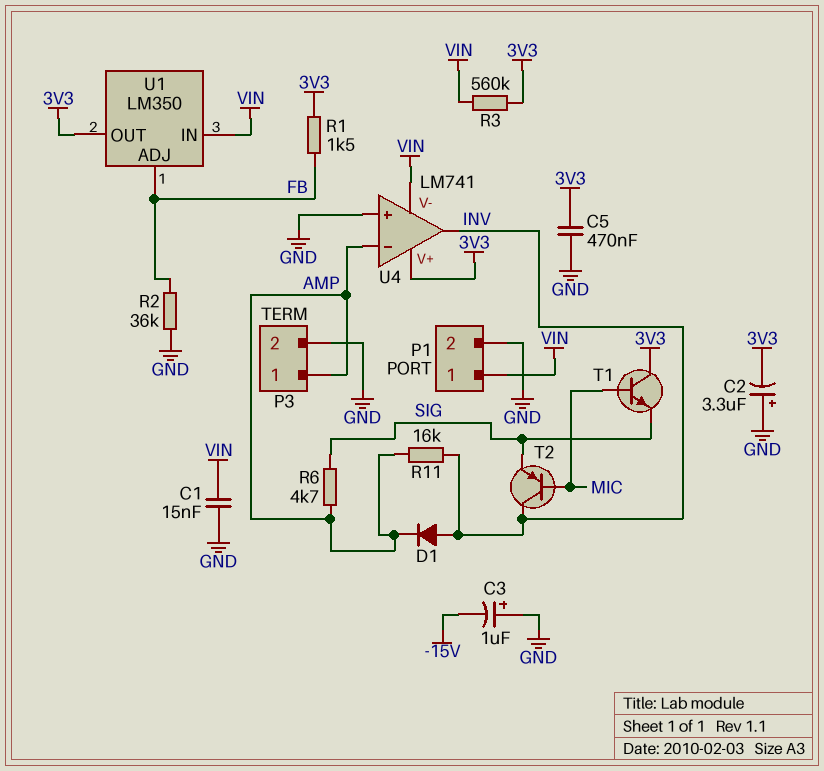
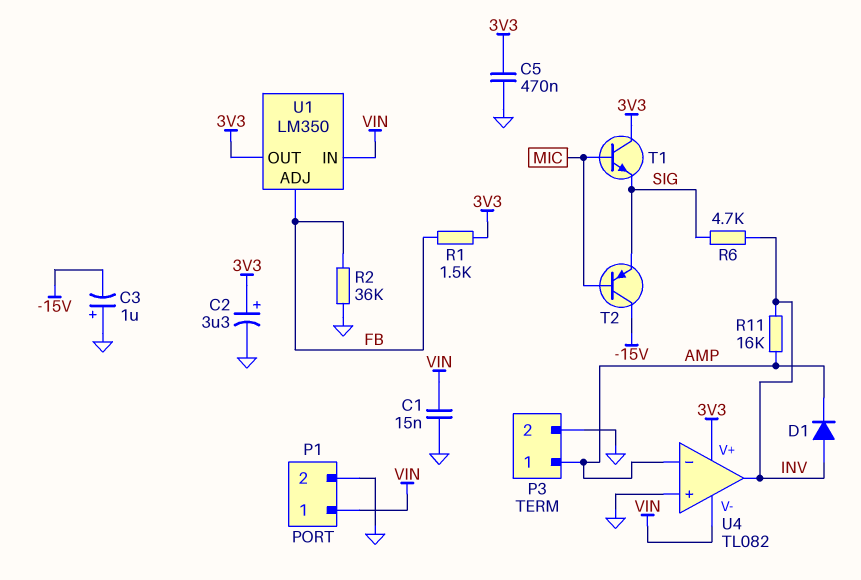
C2: 3.3uF (plus GND, minus 3V3) -> 3.3uF (plus 3V3, minus GND)
R3: 560k (3V3, VIN) -> none
R6: 4.7k (AMP, SIG) -> 4.7k (INV, SIG)
T2: PNP (B MIC, C INV, E SIG) -> PNP (B MIC, C -15V, E SIG)
U4: LM741 -> TL082

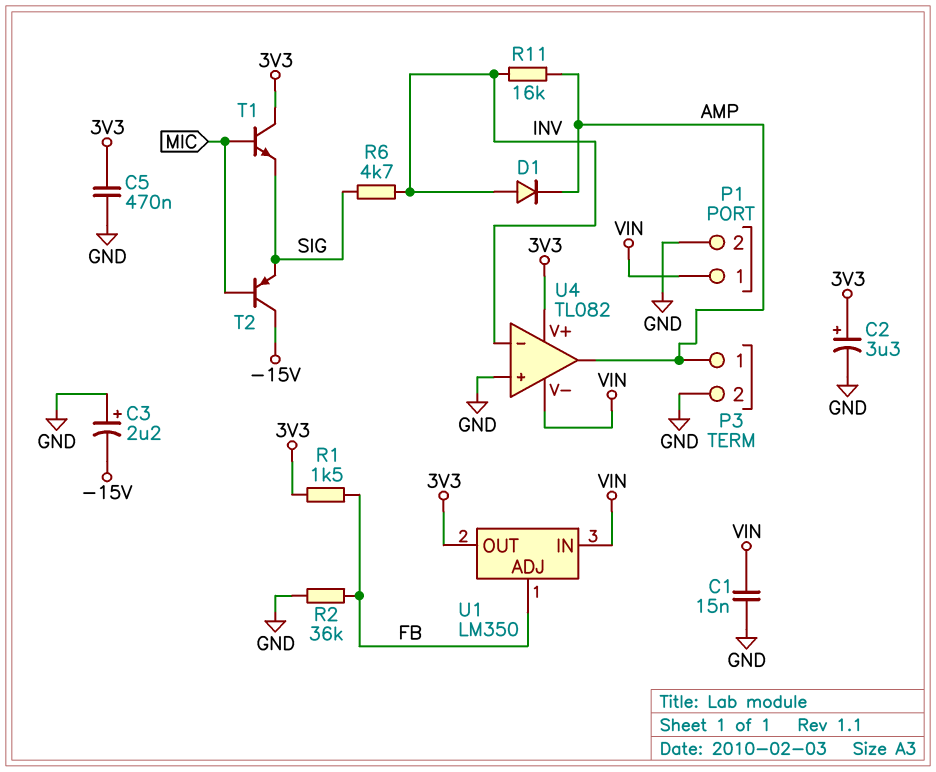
C3: 1uF (plus GND, minus -15V) -> 2.2uF (plus GND, minus -15V)
U4 pin in-: AMP -> INV
U4 pin out: INV -> AMP

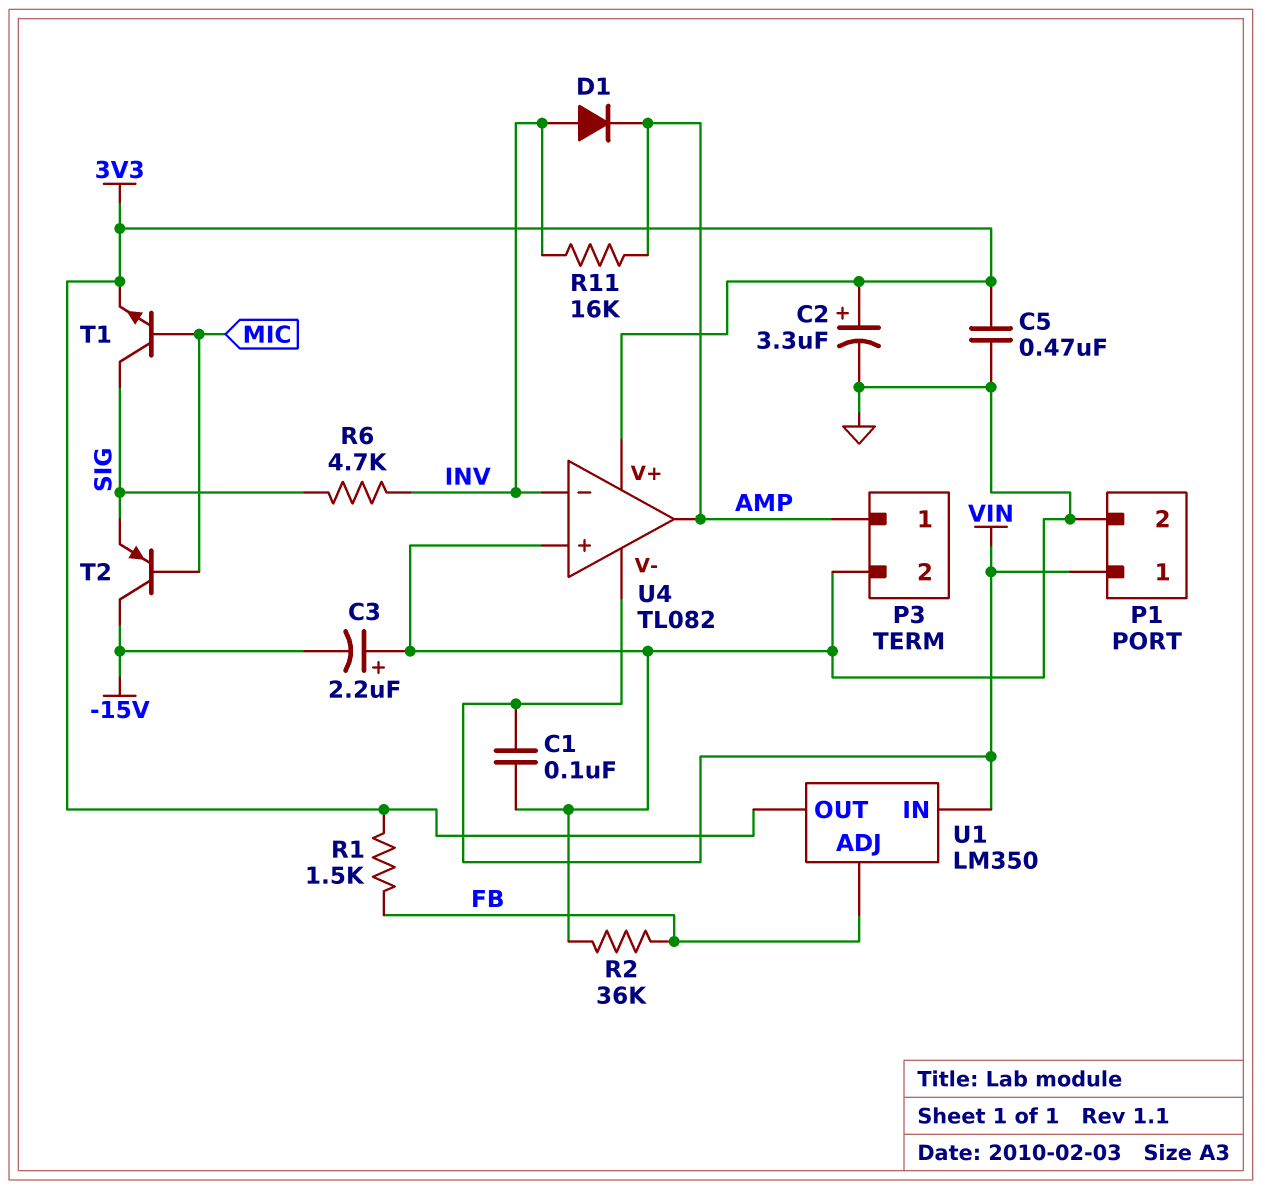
C1: 15nF (GND, VIN) -> 100nF (GND, VIN)
T1: NPN (B MIC, C 3V3, E SIG) -> NPN (B MIC, C SIG, E 3V3)

